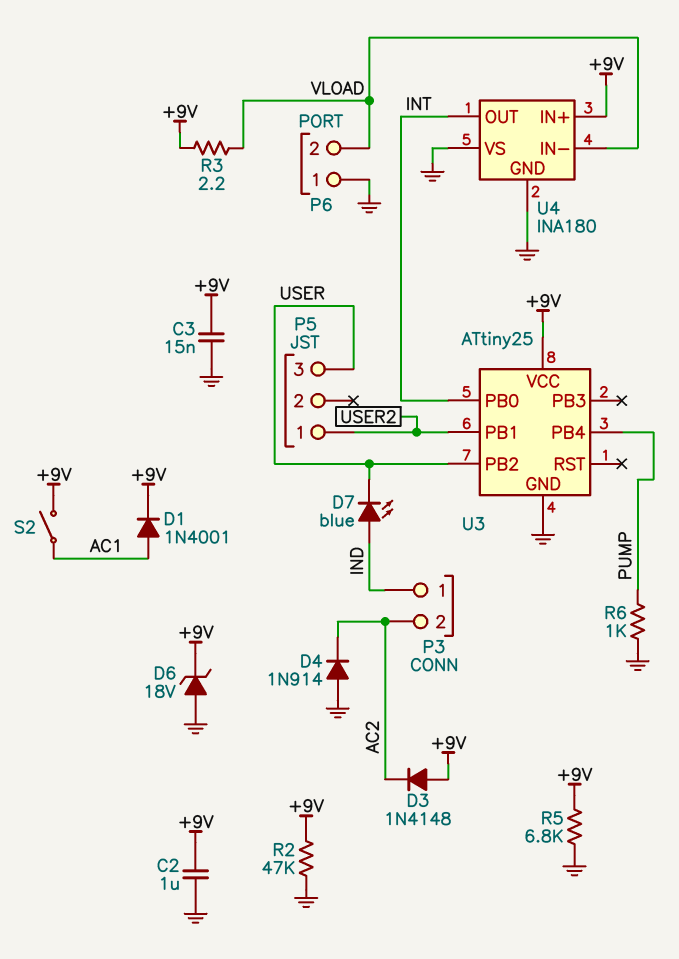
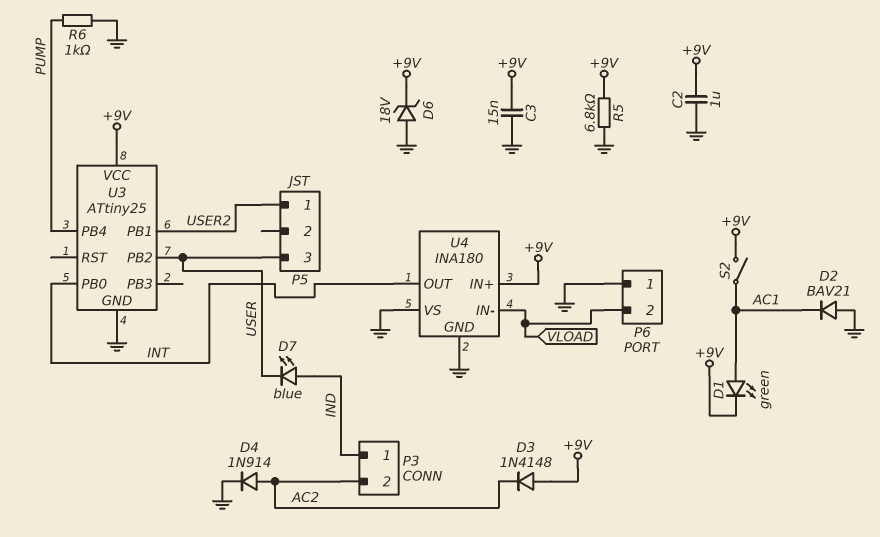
D1: diode 1N4001 (A AC1, K +9V) -> LED green (A AC1, K +9V)
D2: none -> diode BAV21 (A GND, K AC1)
D4: diode 1N914 (A GND, K AC2) -> diode 1N914 (A AC2, K GND)
R2: 47k (+9V, GND) -> none
R3: 2.2 (+9V, VLOAD) -> none

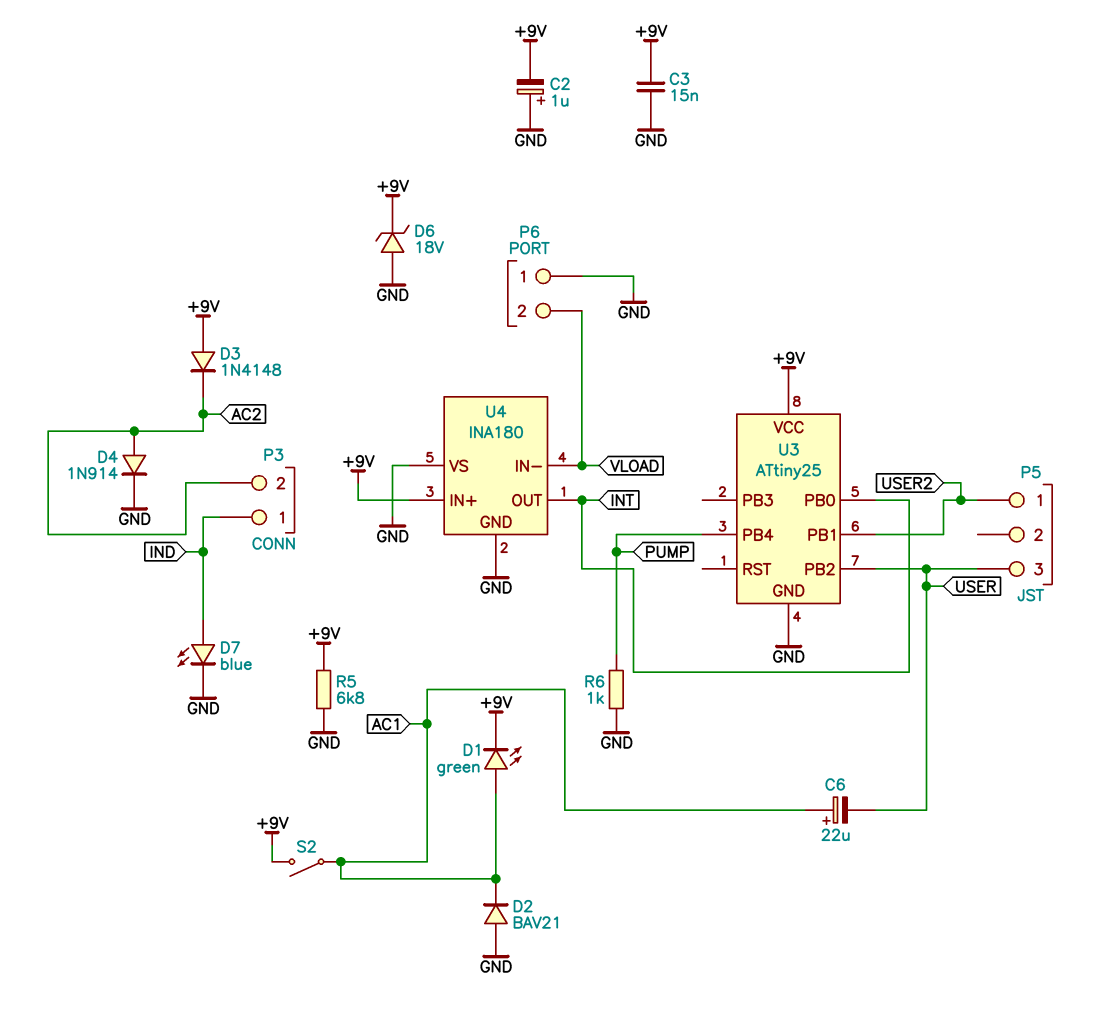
C2: 1uF (+9V, GND) -> 1uF (plus GND, minus +9V)
C6: none -> 22uF (plus AC1, minus USER)
D7: LED blue (A IND, K USER) -> LED blue (A IND, K GND)

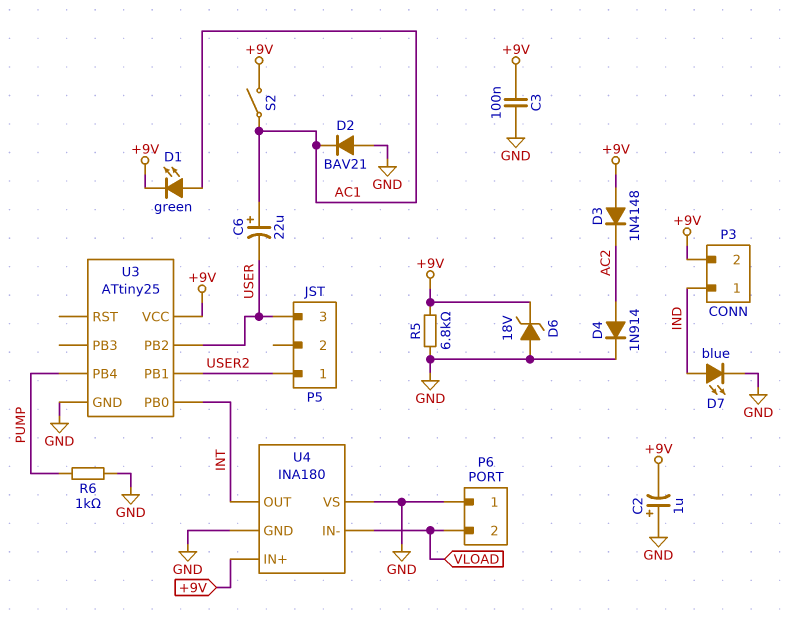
C3: 15nF (+9V, GND) -> 100nF (+9V, GND)
P3 pin 2: AC2 -> +9V

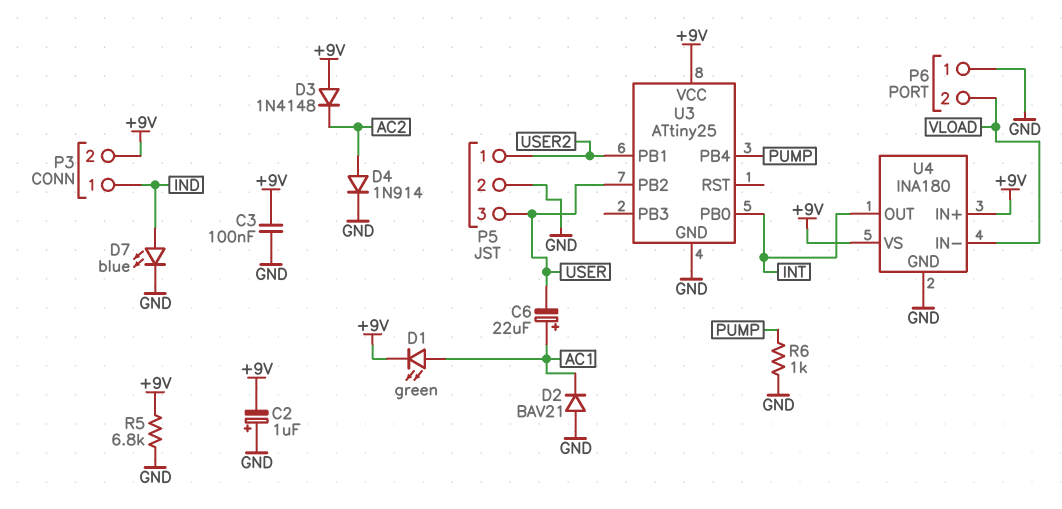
D6: zener 18V (A GND, K +9V) -> none
P5 pin 2: none -> GND
S2: switch (+9V, AC1) -> none
U4 pin VS: GND -> +9V

